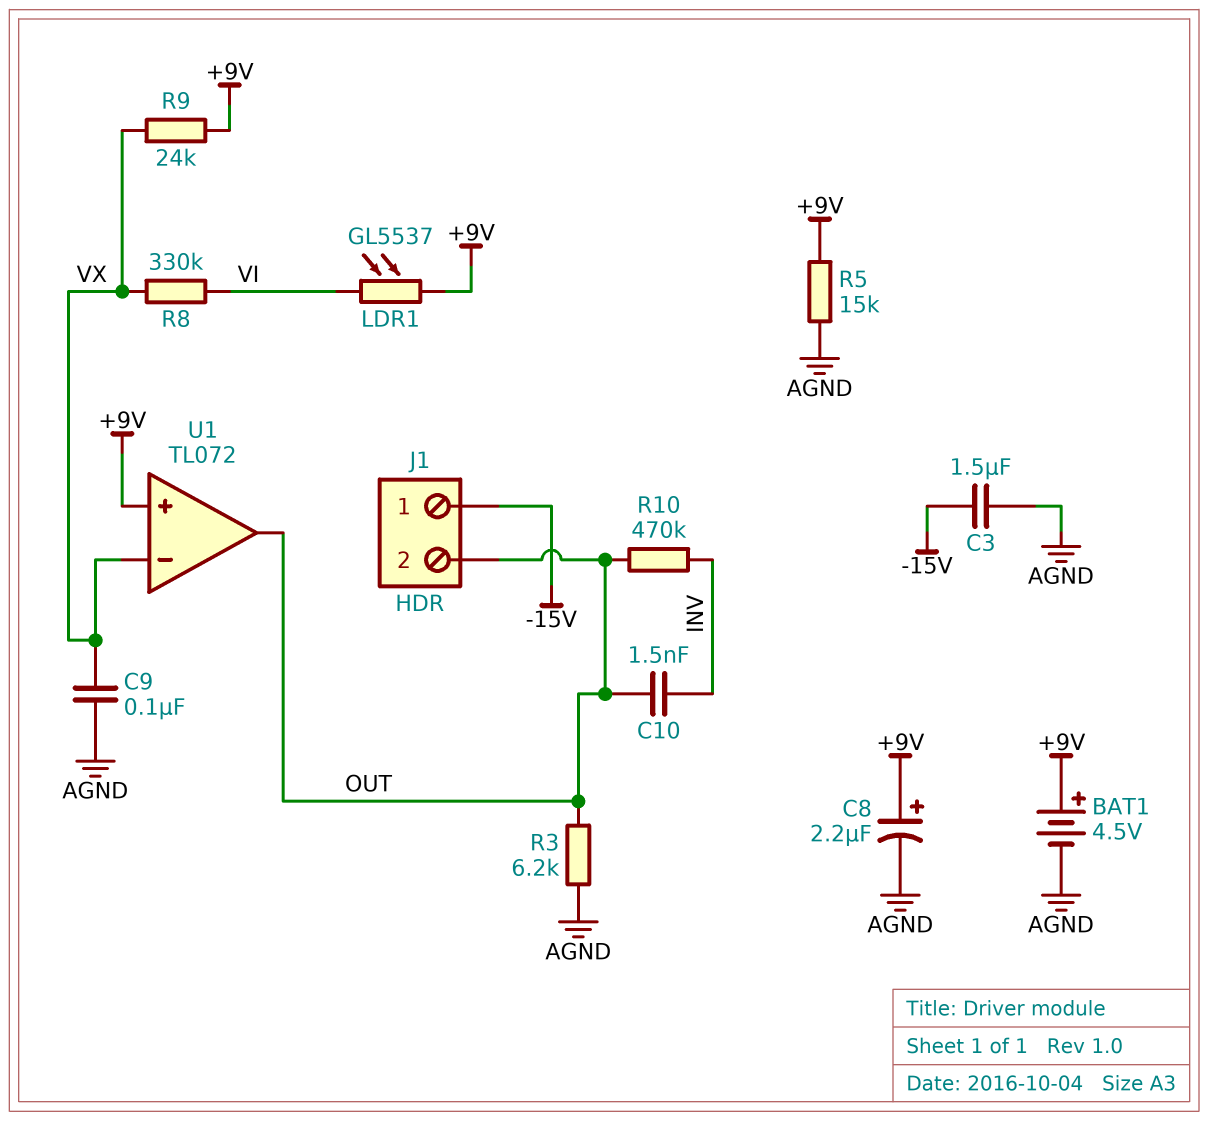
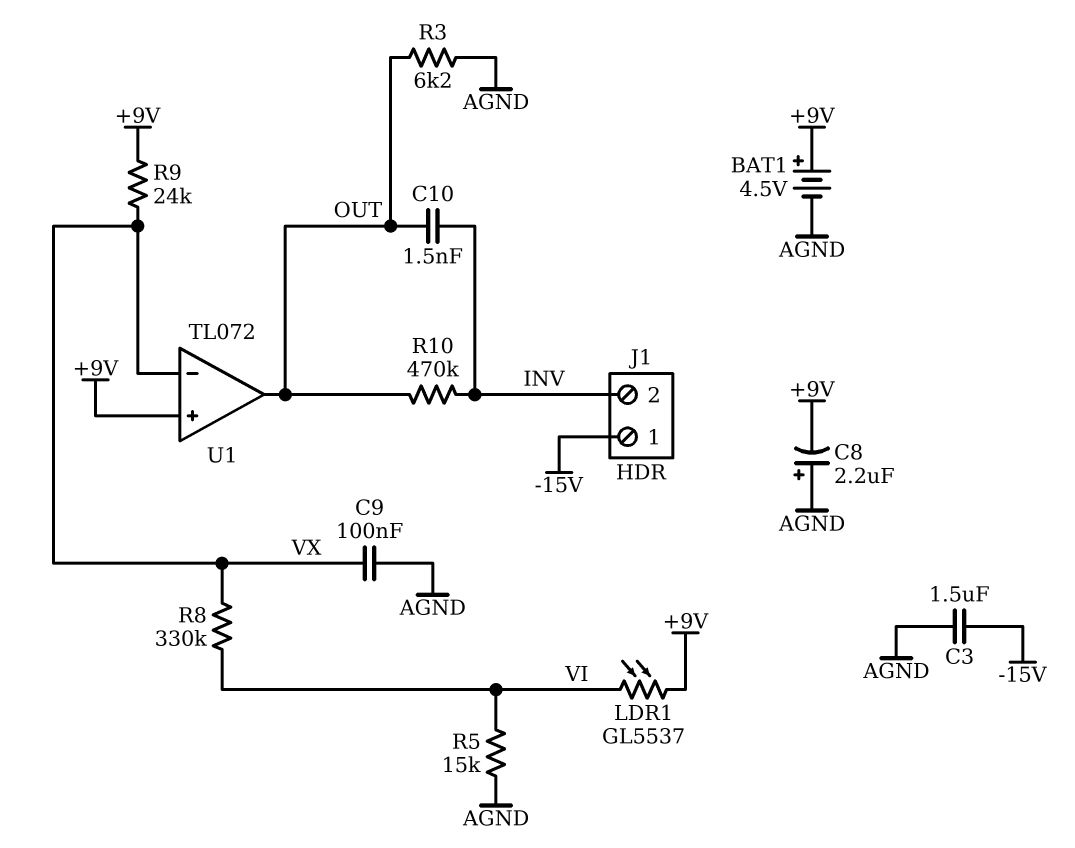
C8: 2.2uF (plus +9V, minus AGND) -> 2.2uF (plus AGND, minus +9V)
J1 pin 2: OUT -> INV
R5: 15k (+9V, AGND) -> 15k (AGND, VI)

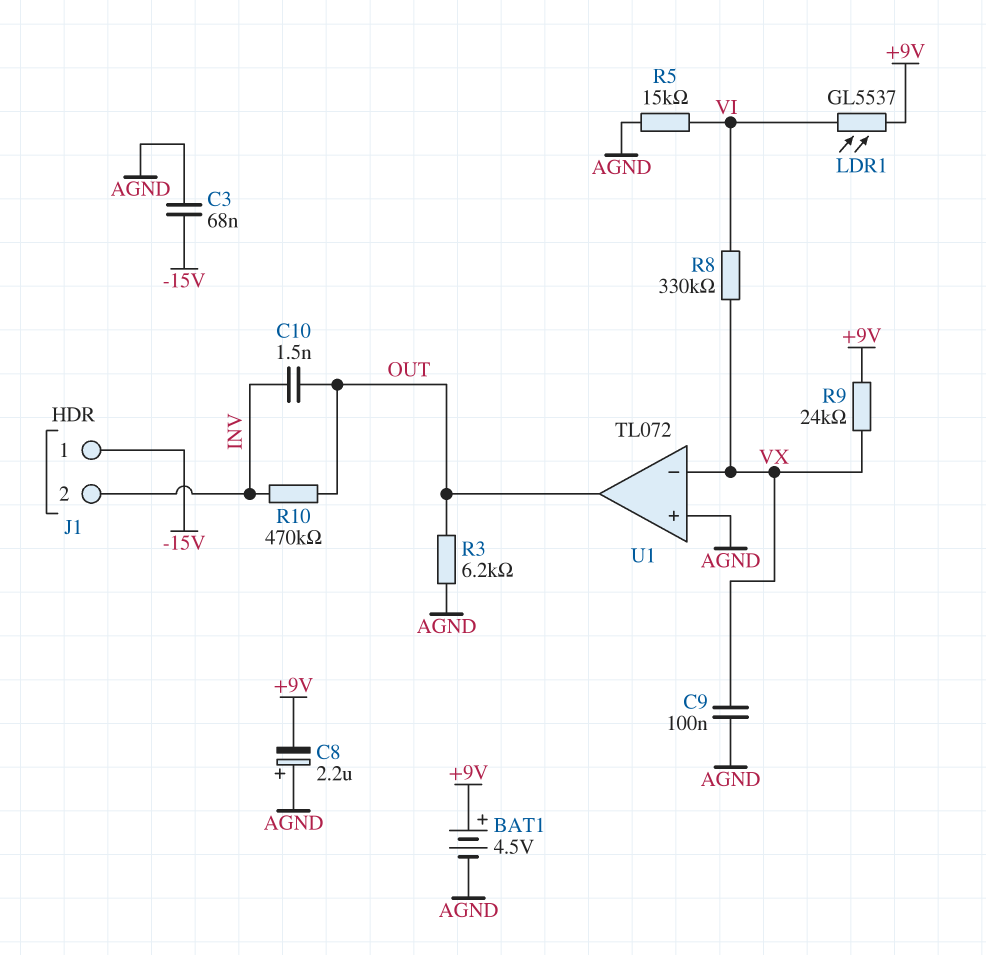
C3: 1.5uF (-15V, AGND) -> 68nF (-15V, AGND)
U1 pin in+: +9V -> AGND

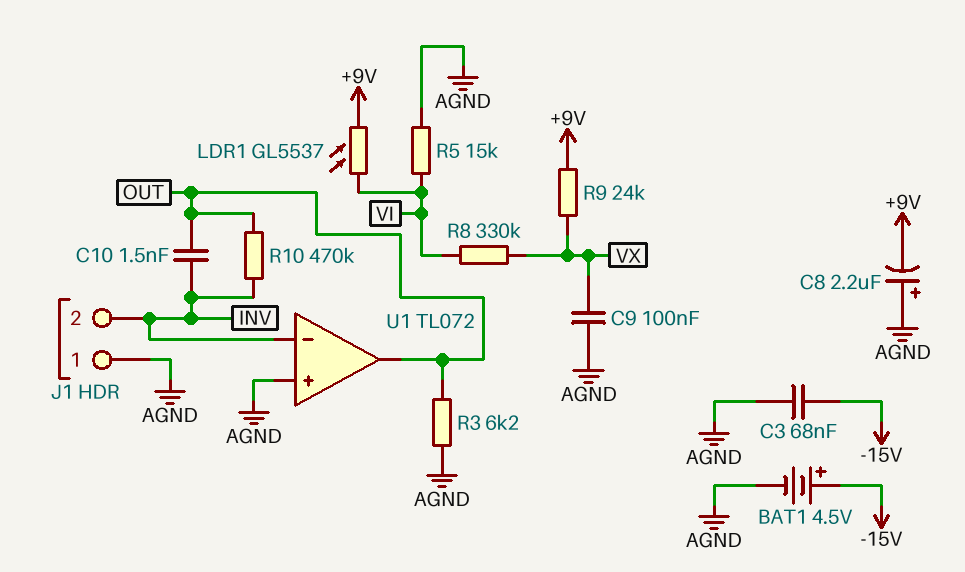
BAT1: 4.5V (plus +9V, minus AGND) -> 4.5V (plus -15V, minus AGND)
J1 pin 1: -15V -> AGND
U1 pin in-: VX -> INV

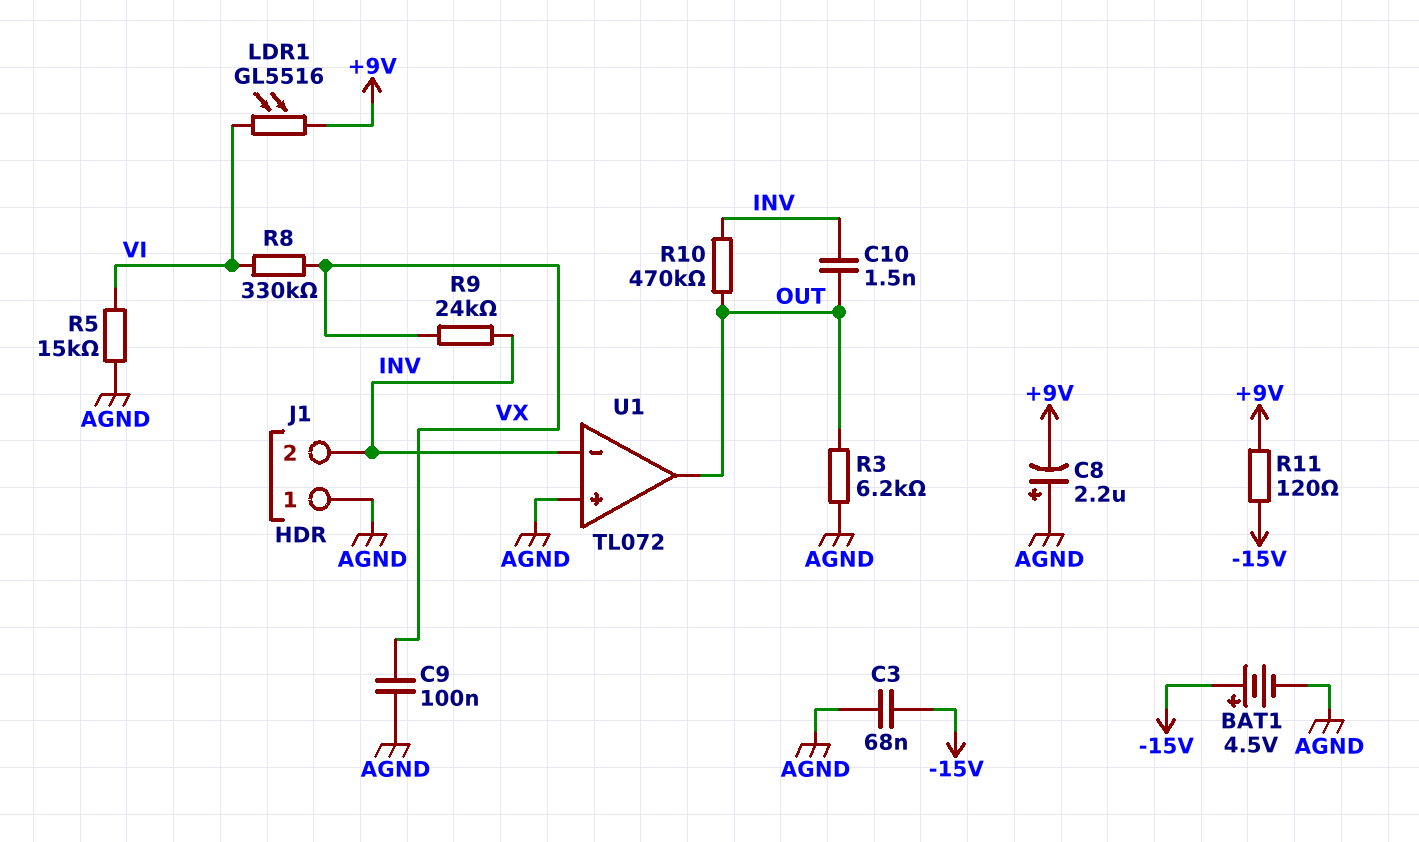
LDR1: GL5537 (+9V, VI) -> GL5516 (+9V, VI)
R9: 24k (+9V, VX) -> 24k (INV, VX)
R11: none -> 120 (+9V, -15V)

